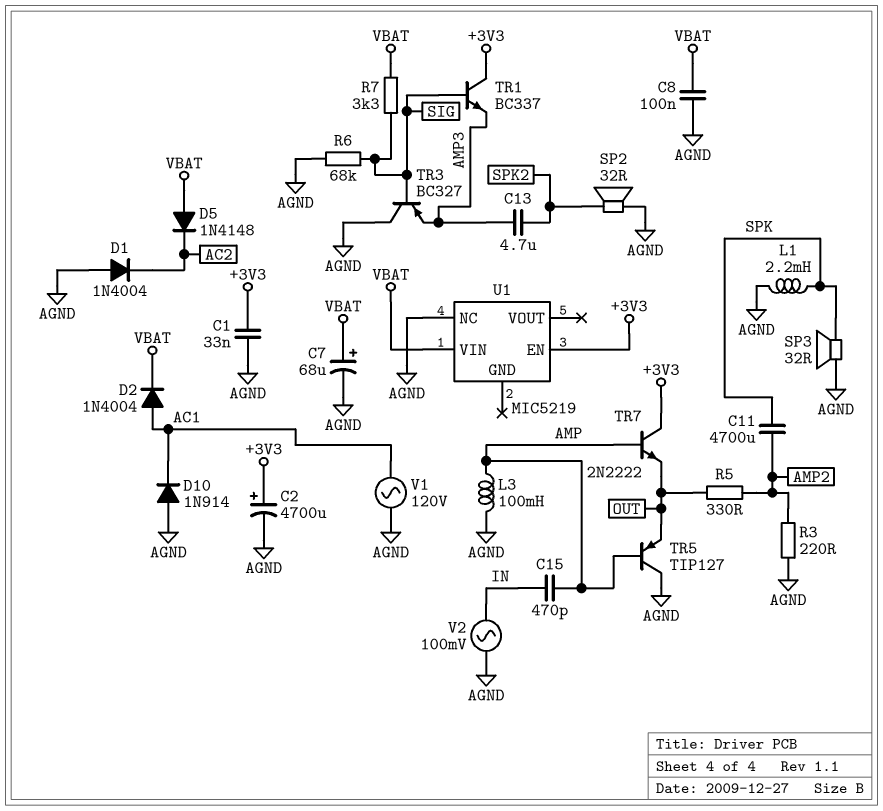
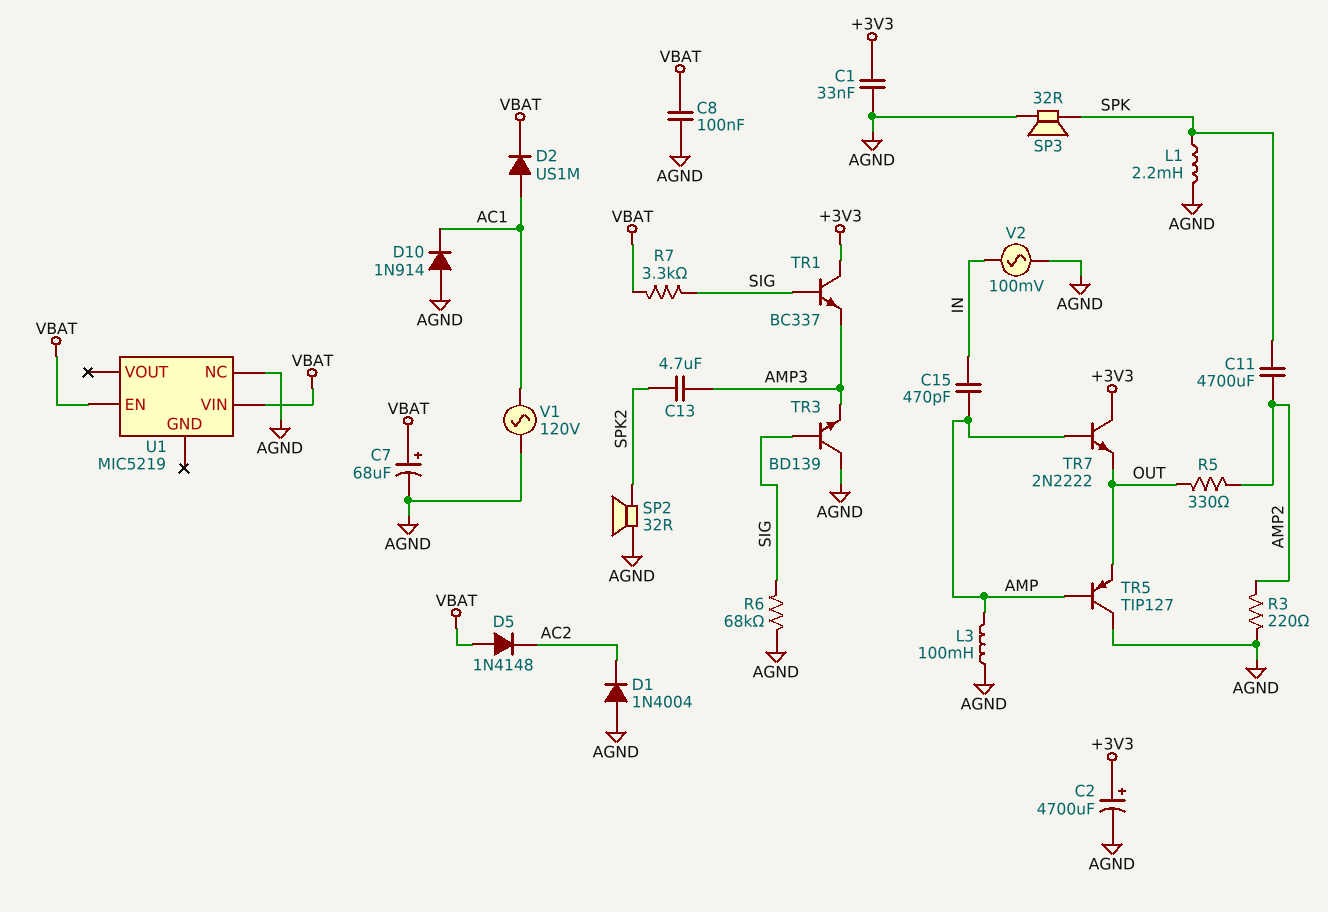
D2: diode 1N4004 (A AC1, K VBAT) -> diode US1M (A AC1, K VBAT)
TR3: PNP BC327 (B SIG, C AGND, E AMP3) -> NPN BD139 (B SIG, C AGND, E AMP3)
U1 pin EN: +3V3 -> VBAT

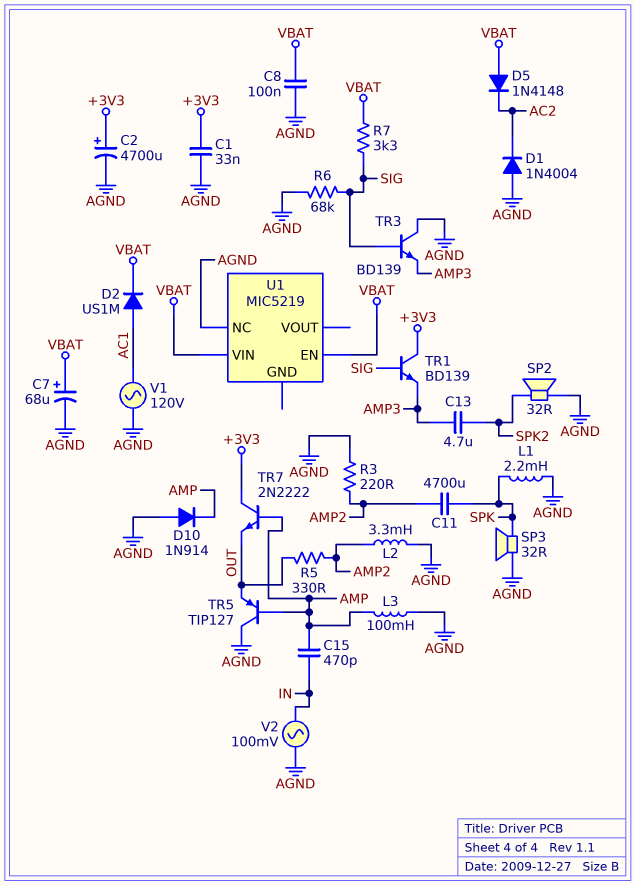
D10: diode 1N914 (A AGND, K AC1) -> diode 1N914 (A AGND, K AMP)
L2: none -> 3.3mH (AGND, AMP2)
TR1: NPN BC337 (B SIG, C +3V3, E AMP3) -> NPN BD139 (B SIG, C +3V3, E AMP3)

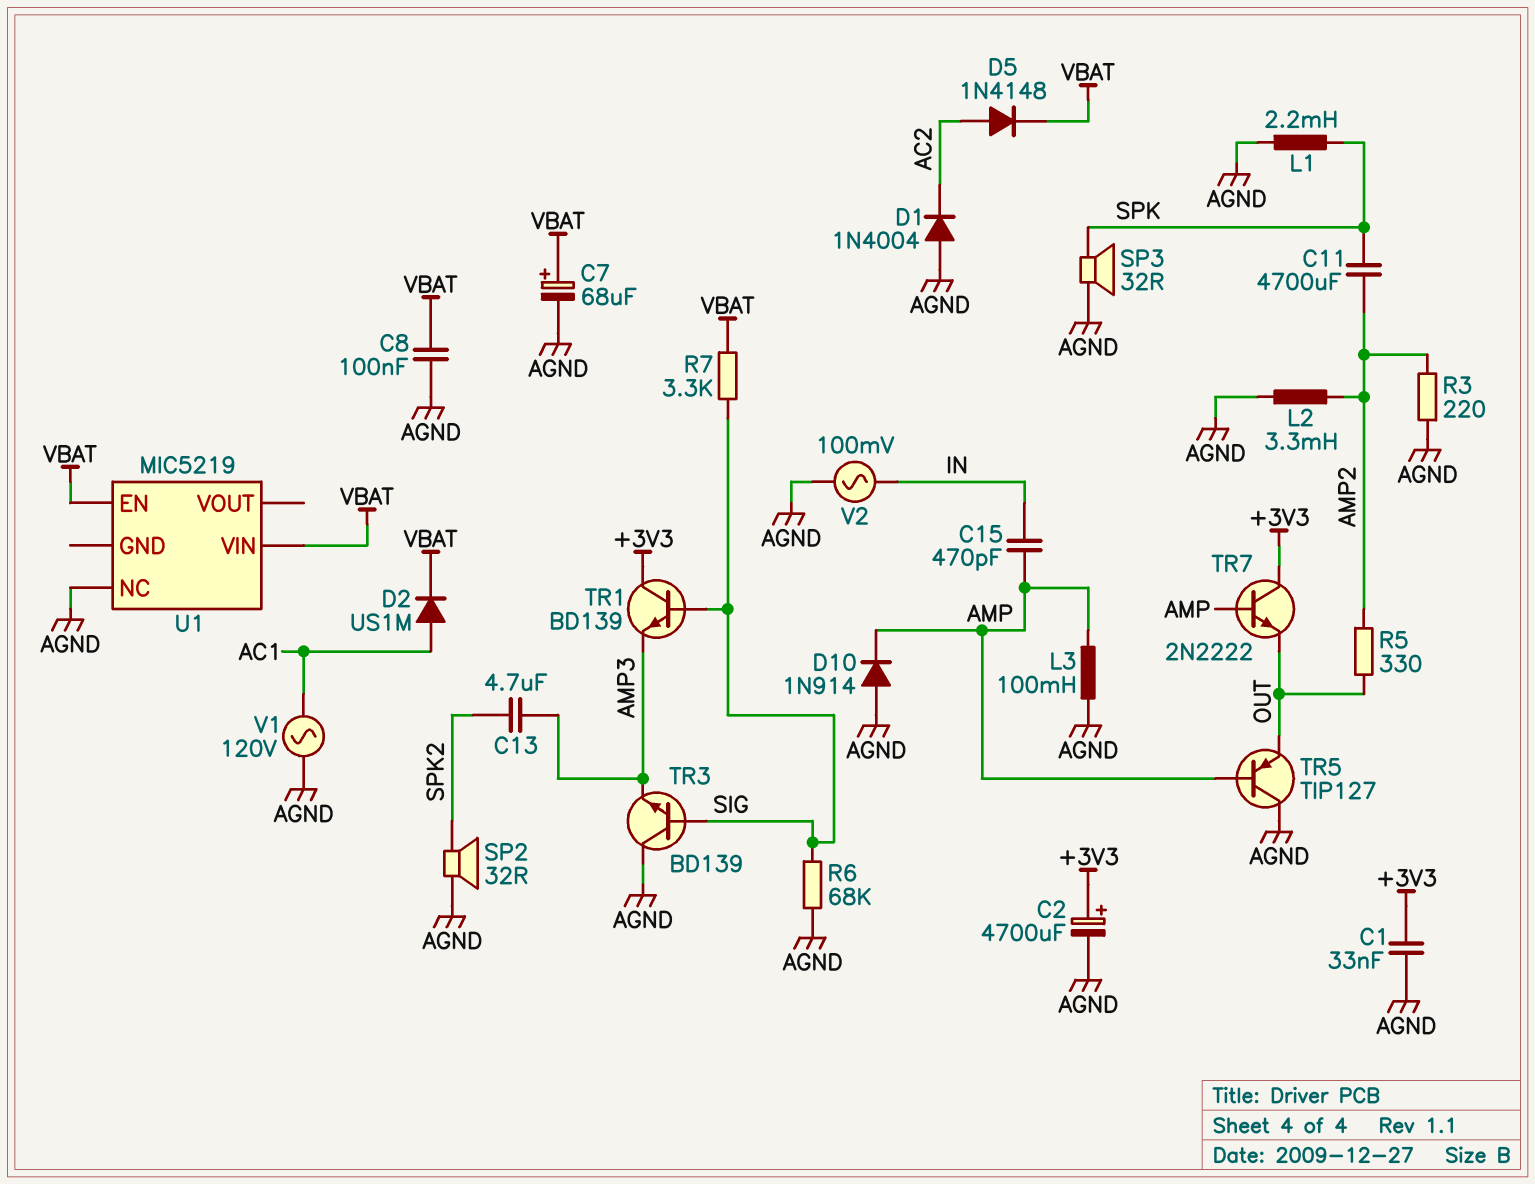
D5: diode 1N4148 (A VBAT, K AC2) -> diode 1N4148 (A AC2, K VBAT)

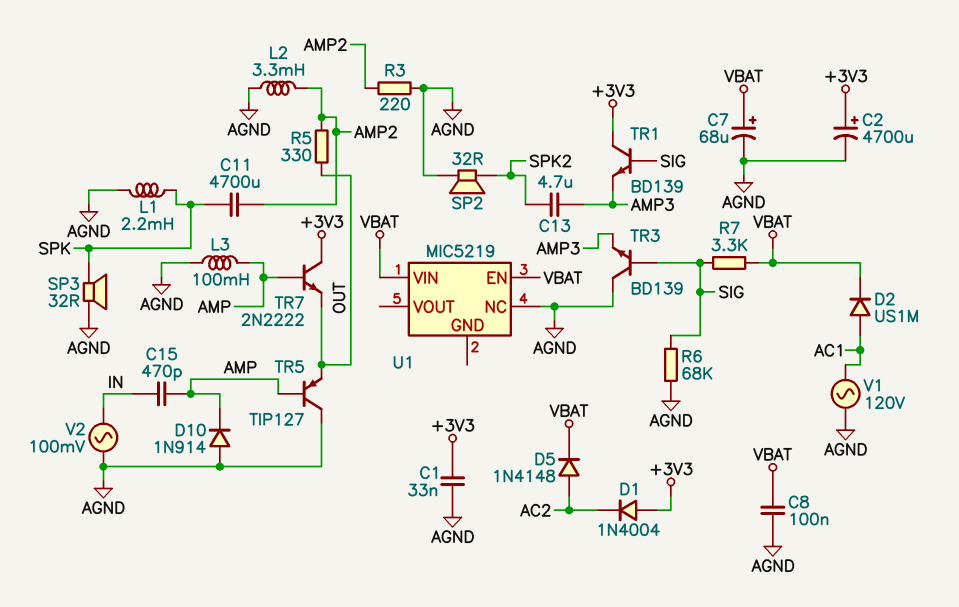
D1: diode 1N4004 (A AGND, K AC2) -> diode 1N4004 (A +3V3, K AC2)

